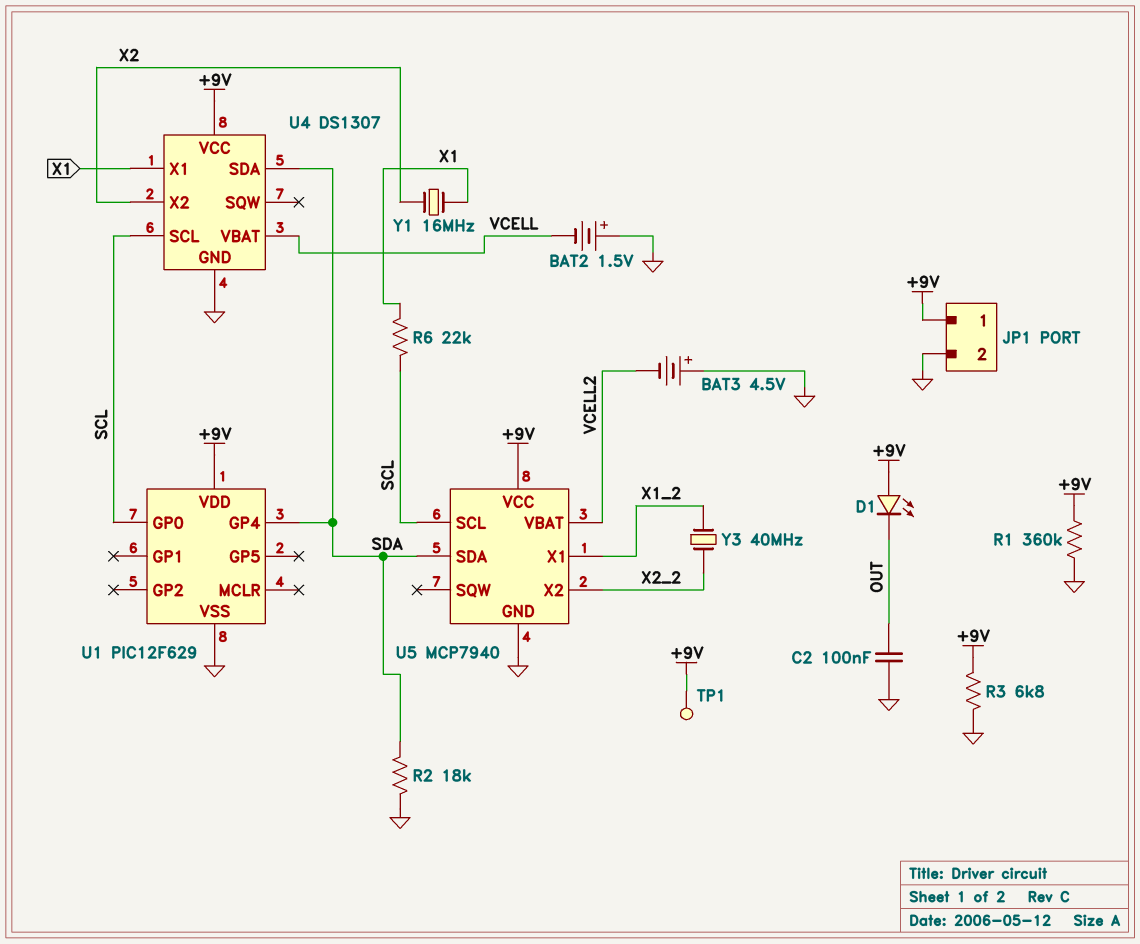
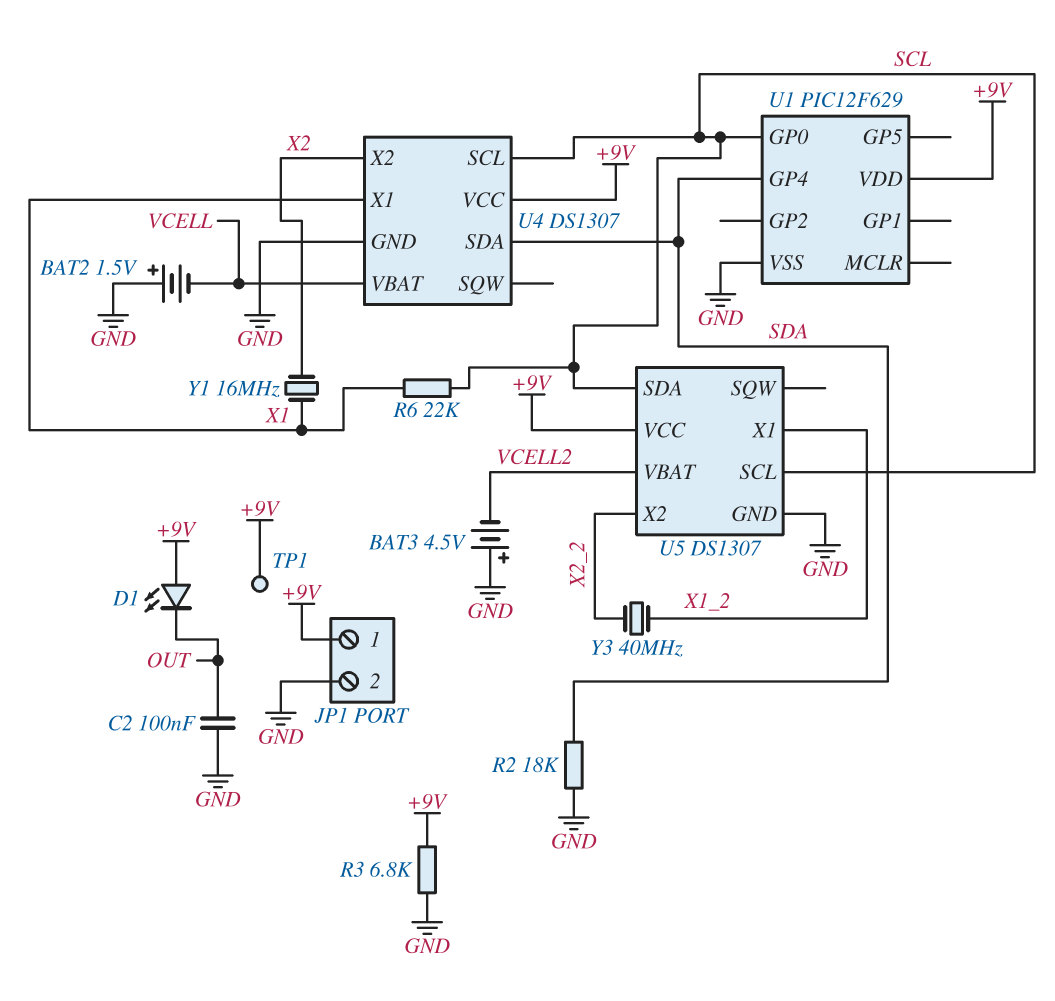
R1: 360k (+9V, GND) -> none
U5: MCP7940 -> DS1307
U5 pin SDA: SDA -> SCL

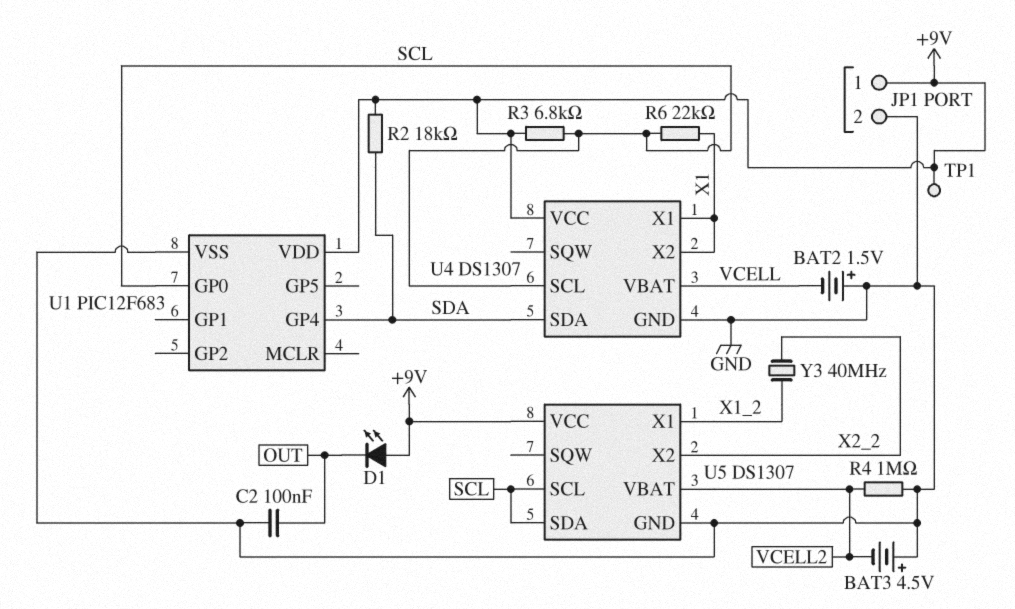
R2: 18k (GND, SDA) -> 18k (+9V, SDA)
R3: 6.8k (+9V, GND) -> 6.8k (+9V, SCL)
R4: none -> 1M (GND, VCELL2)
U1: PIC12F629 -> PIC12F683
U4 pin X2: X2 -> X1
Y1: 16MHz (X1, X2) -> none

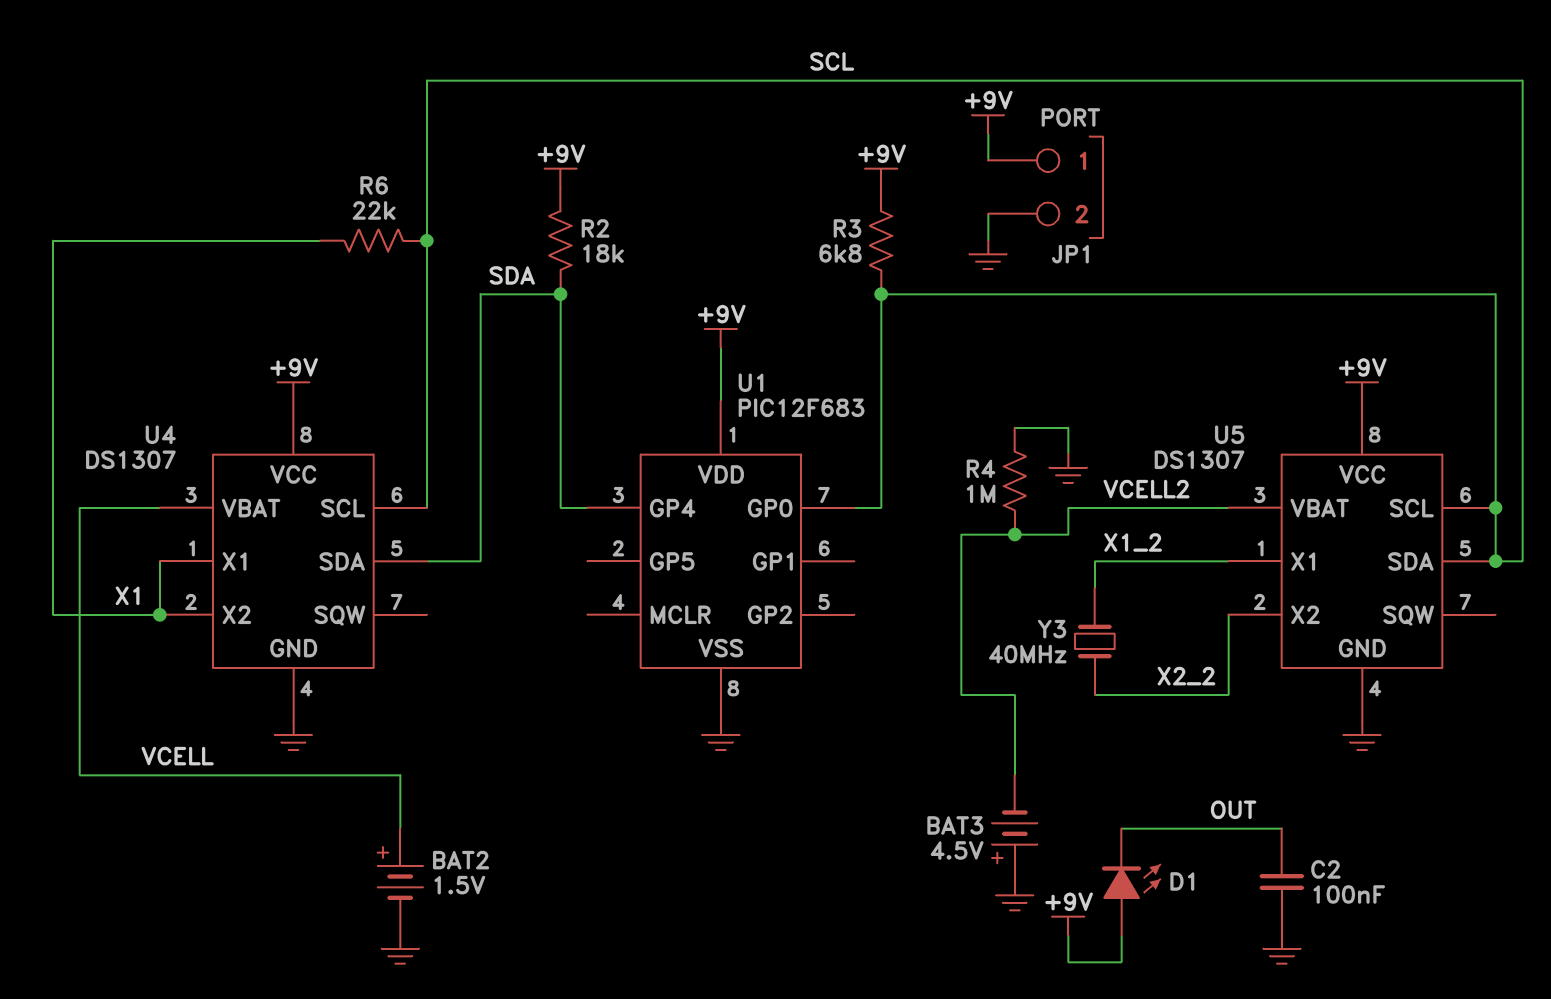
BAT2: 1.5V (plus GND, minus VCELL) -> 1.5V (plus VCELL, minus GND)
TP1: test point (+9V) -> none

